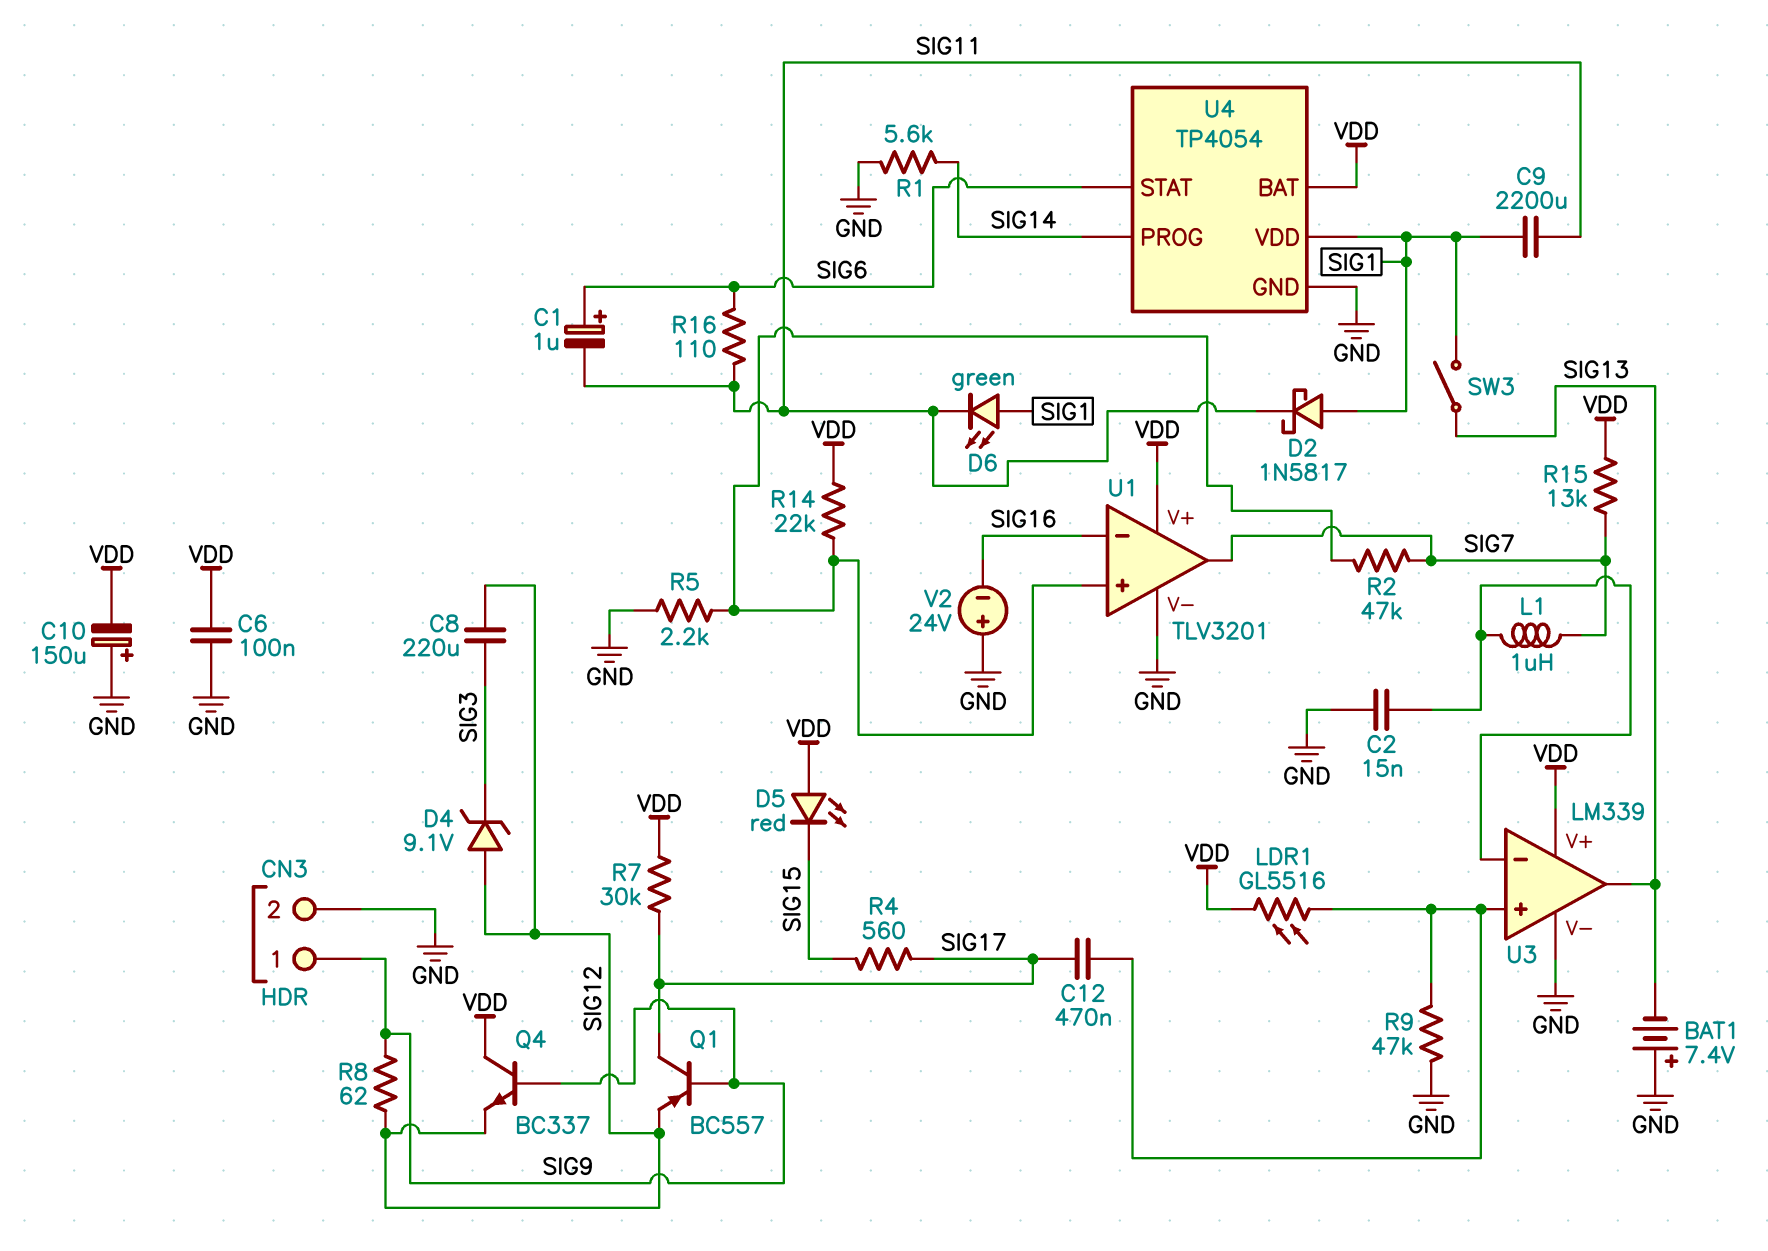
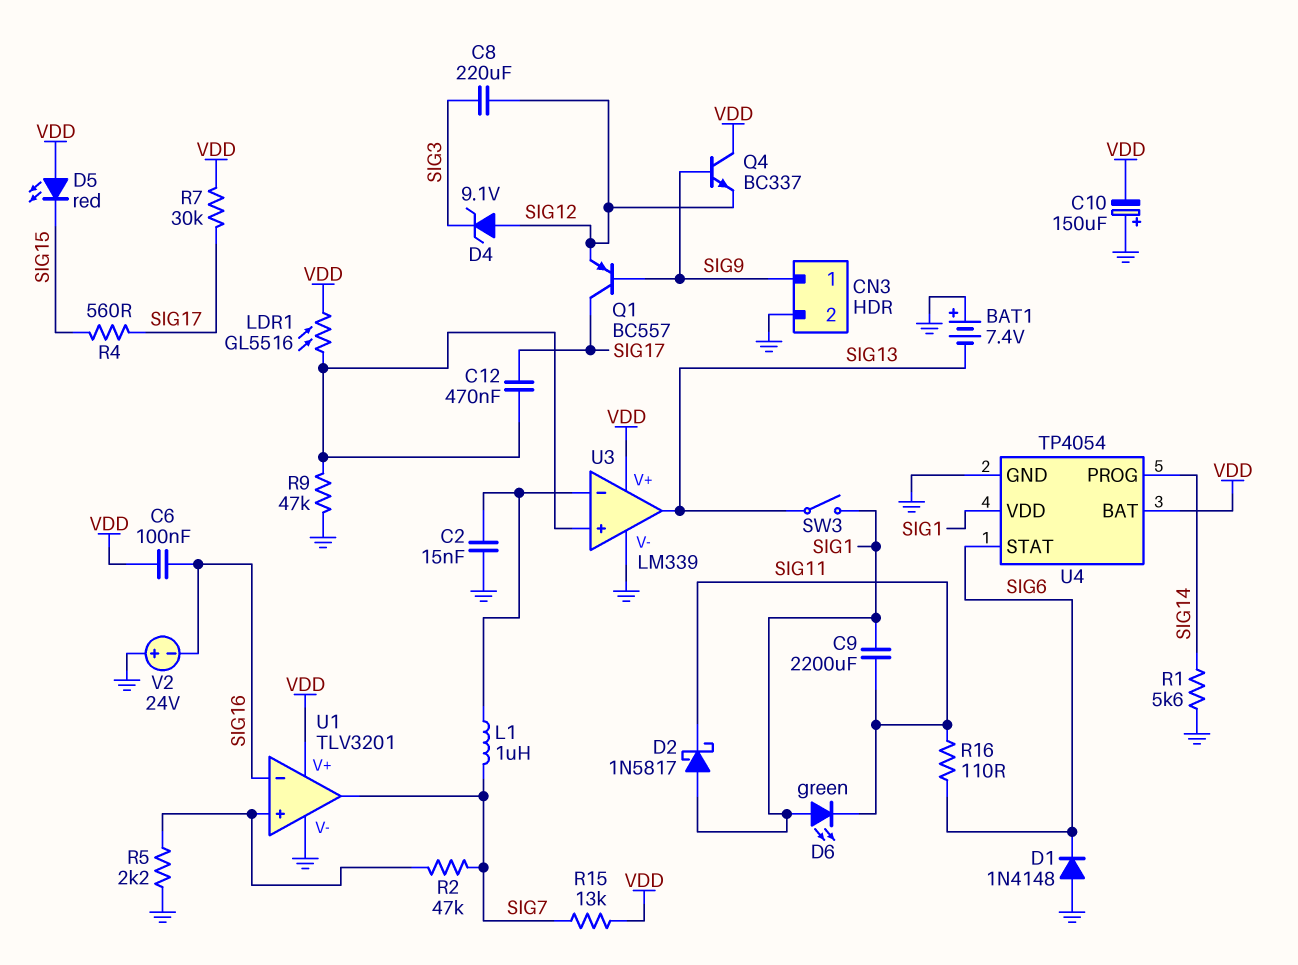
C1: 1uF (plus SIG6, minus SIG11) -> none
C6: 100nF (GND, VDD) -> 100nF (SIG16, VDD)
D1: none -> diode 1N4148 (A GND, K SIG6)
R8: 62 (SIG9, SIG12) -> none
R14: 22k (U1/in+, VDD) -> none

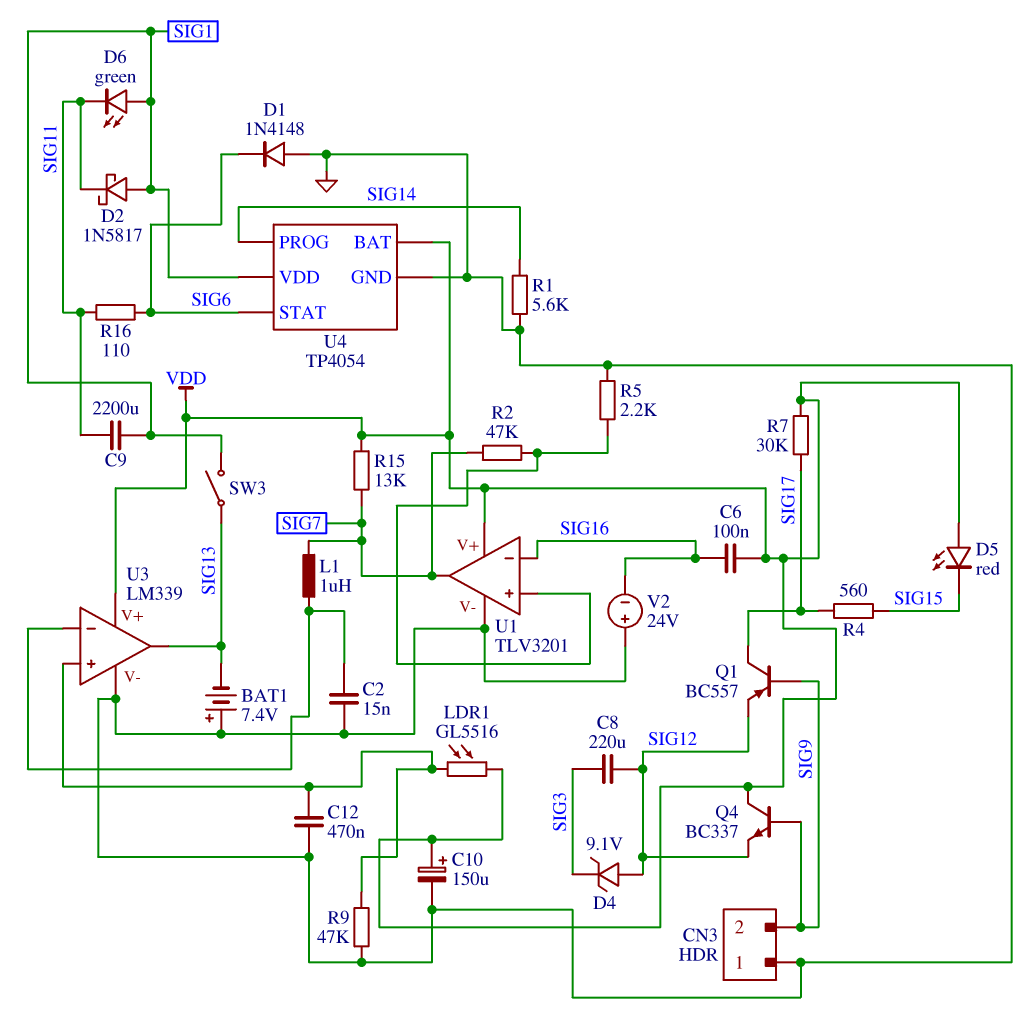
C10: 150uF (plus GND, minus VDD) -> 150uF (plus VDD, minus GND)
C12: 470nF (SIG17, U3/in+) -> 470nF (GND, U3/in+)
CN3 pin 1: SIG9 -> GND
CN3 pin 2: GND -> SIG9

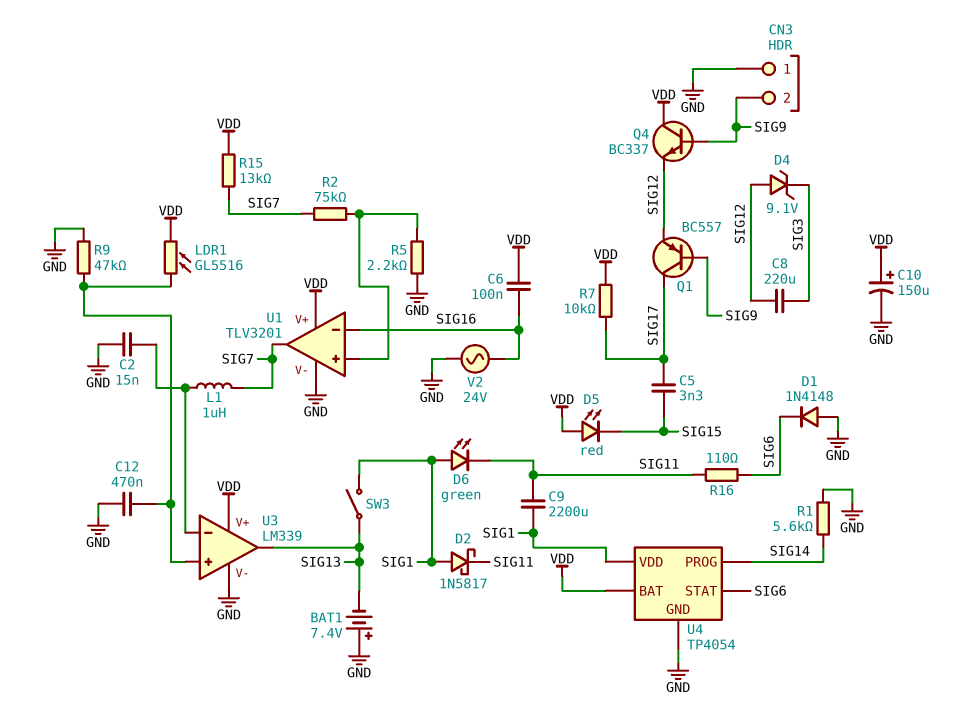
C5: none -> 3.3nF (SIG15, SIG17)
R2: 47k (SIG7, U1/in+) -> 75k (SIG7, U1/in+)
R4: 560 (SIG15, SIG17) -> none
R7: 30k (SIG17, VDD) -> 10k (SIG17, VDD)
V2: 24V (plus GND, minus SIG16) -> AC 24V (GND, SIG16)

